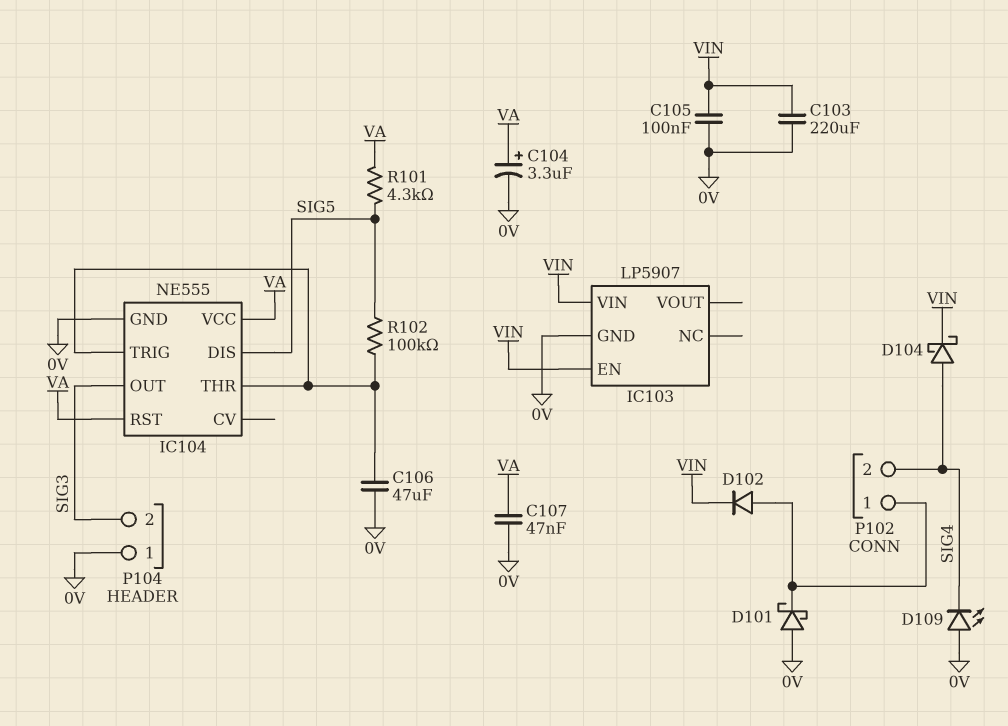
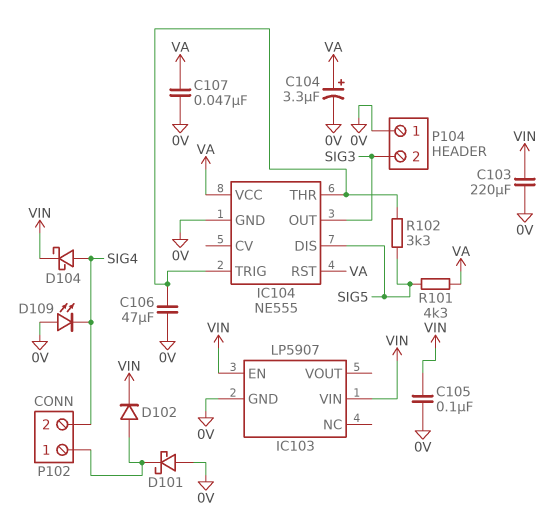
R102: 100k (IC104/THR, SIG5) -> 3.3k (IC104/THR, SIG5)

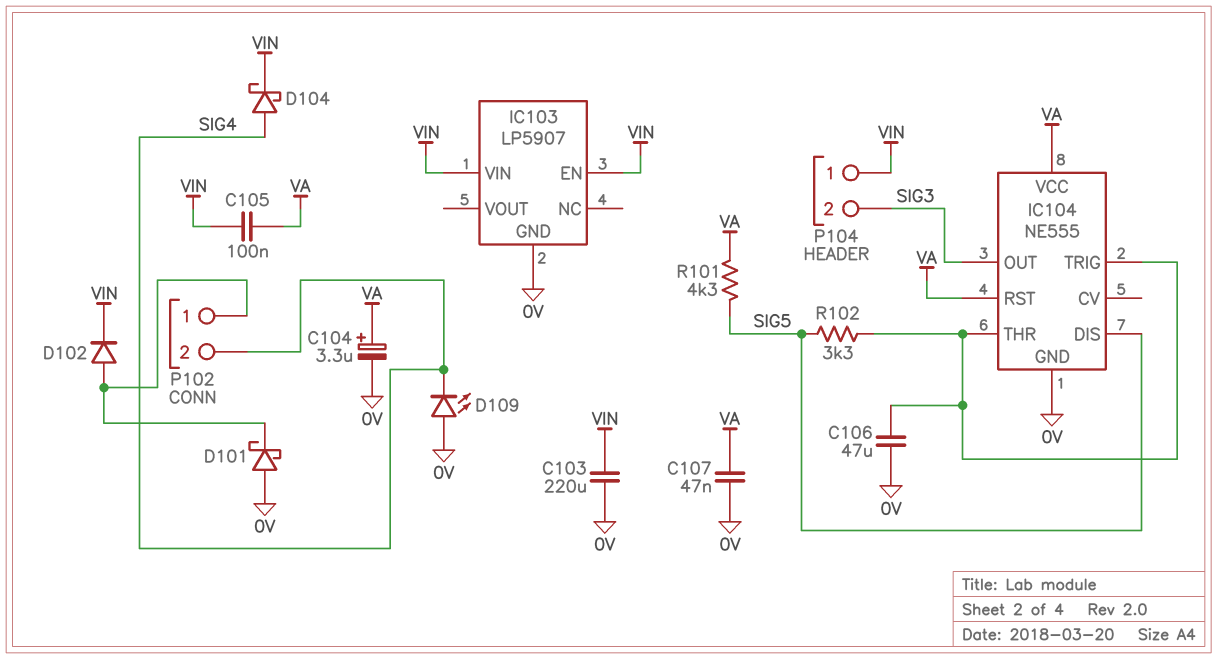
C105: 100nF (0V, VIN) -> 100nF (VA, VIN)
P104 pin 1: 0V -> VIN

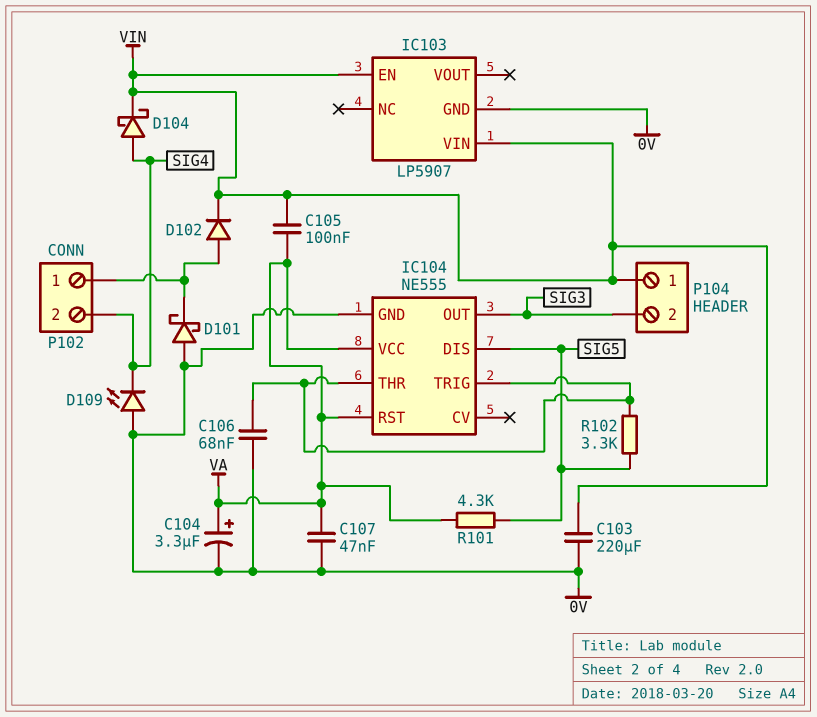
C106: 47uF (0V, IC104/THR) -> 68nF (0V, IC104/THR)

